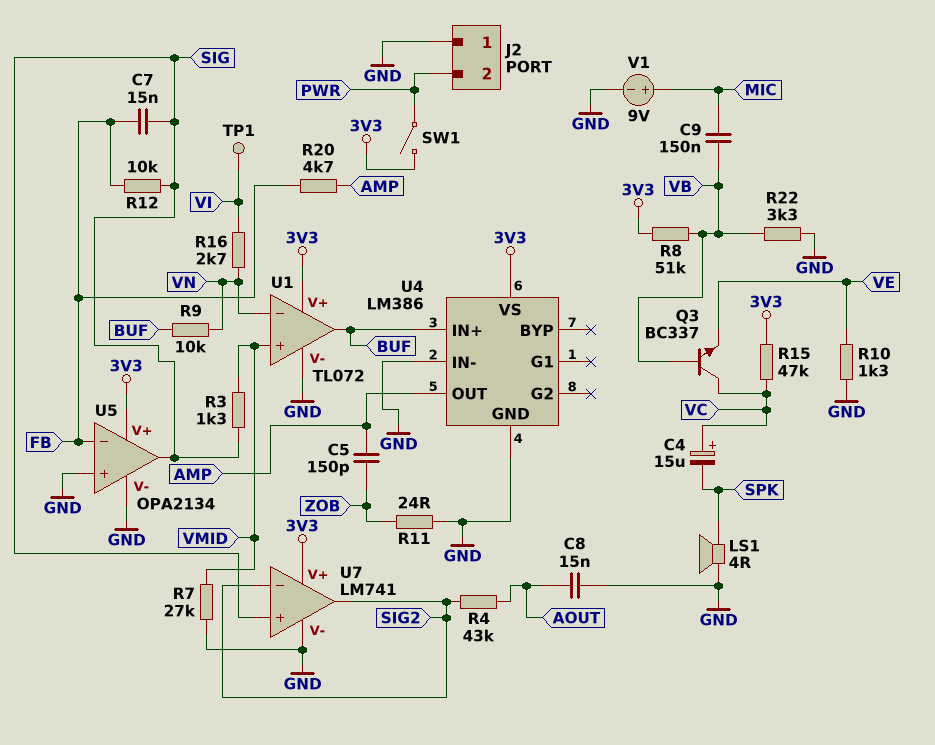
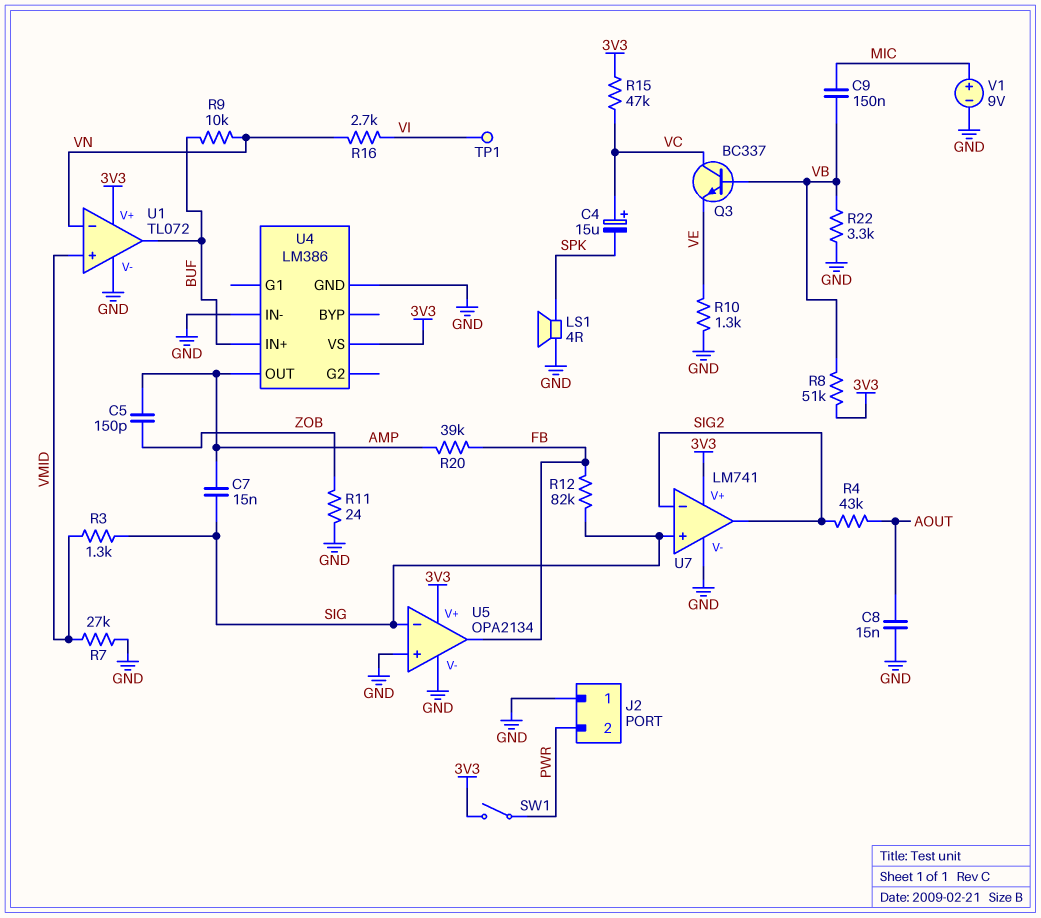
C7: 15nF (FB, SIG) -> 15nF (AMP, SIG)
R12: 10k (FB, SIG) -> 82k (FB, SIG)
R20: 4.7k (AMP, FB) -> 39k (AMP, FB)
U5 pin in-: FB -> SIG
U5 pin out: SIG -> FB

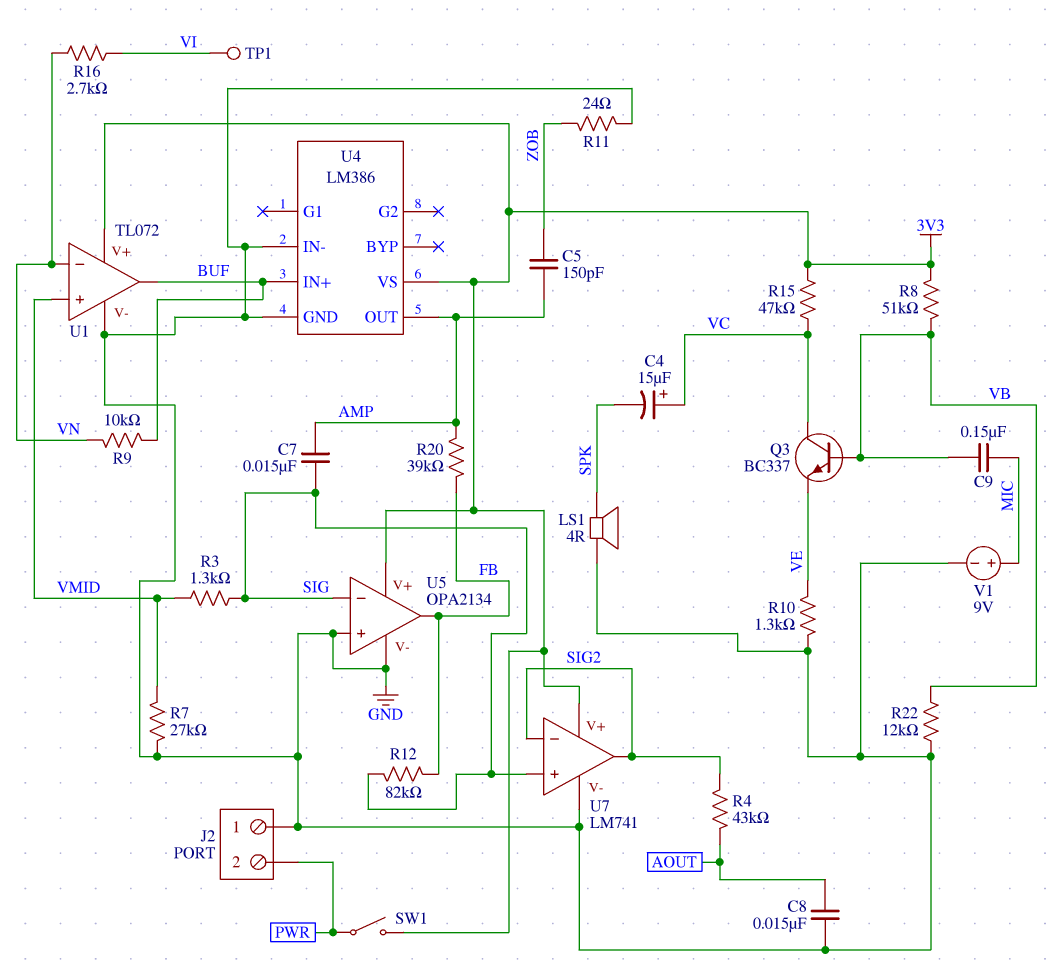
R22: 3.3k (GND, VB) -> 12k (GND, VB)

